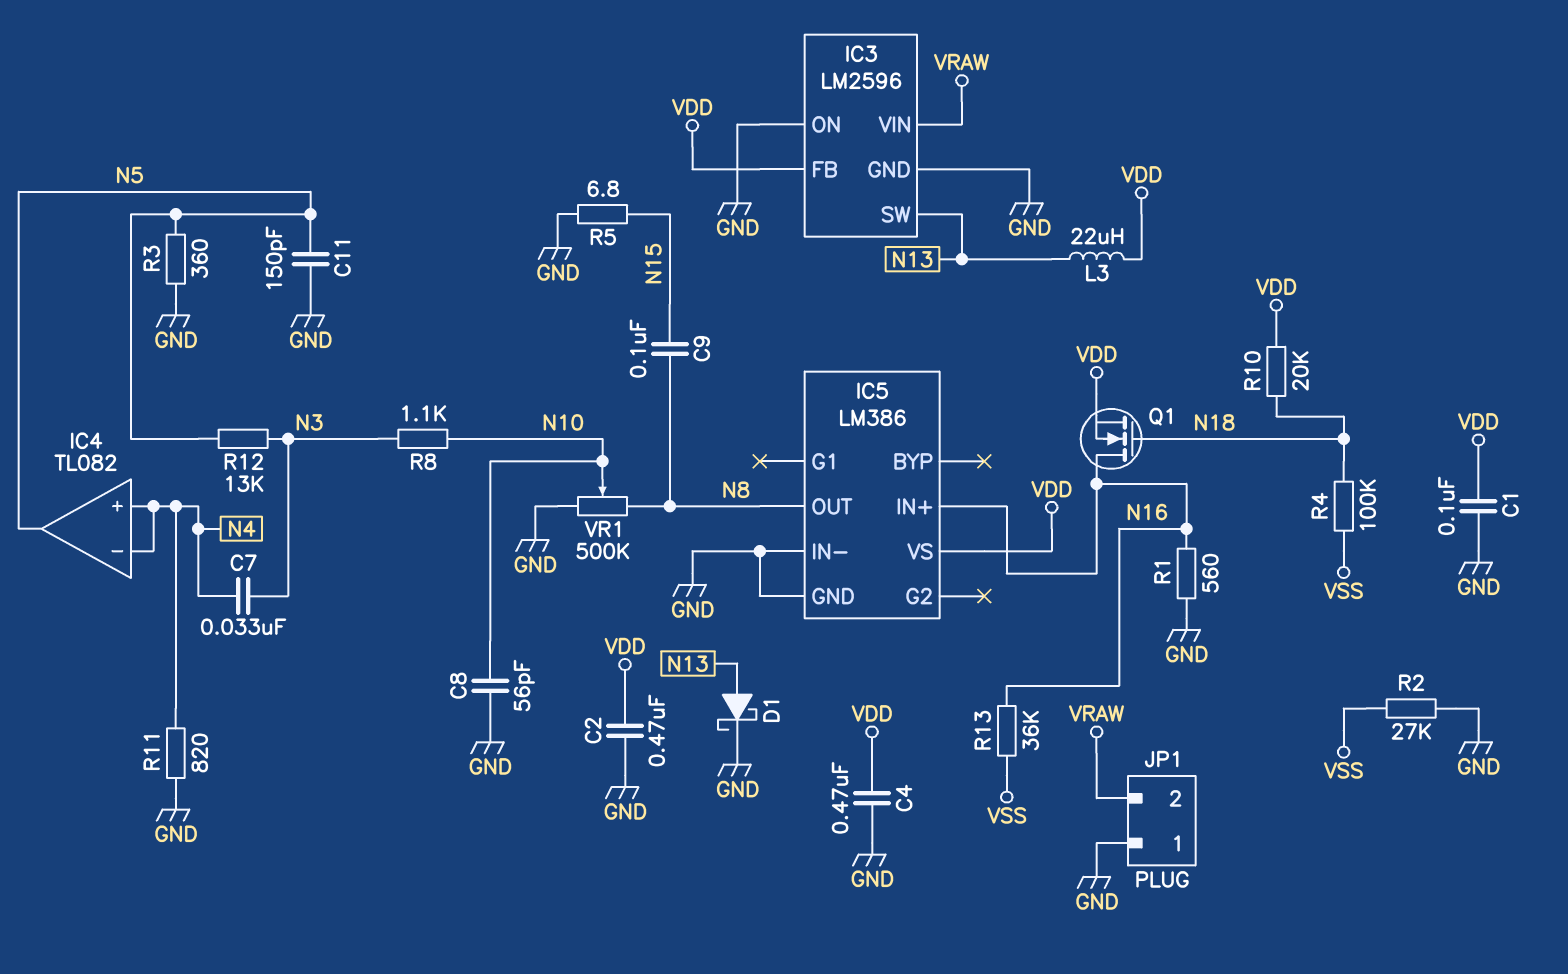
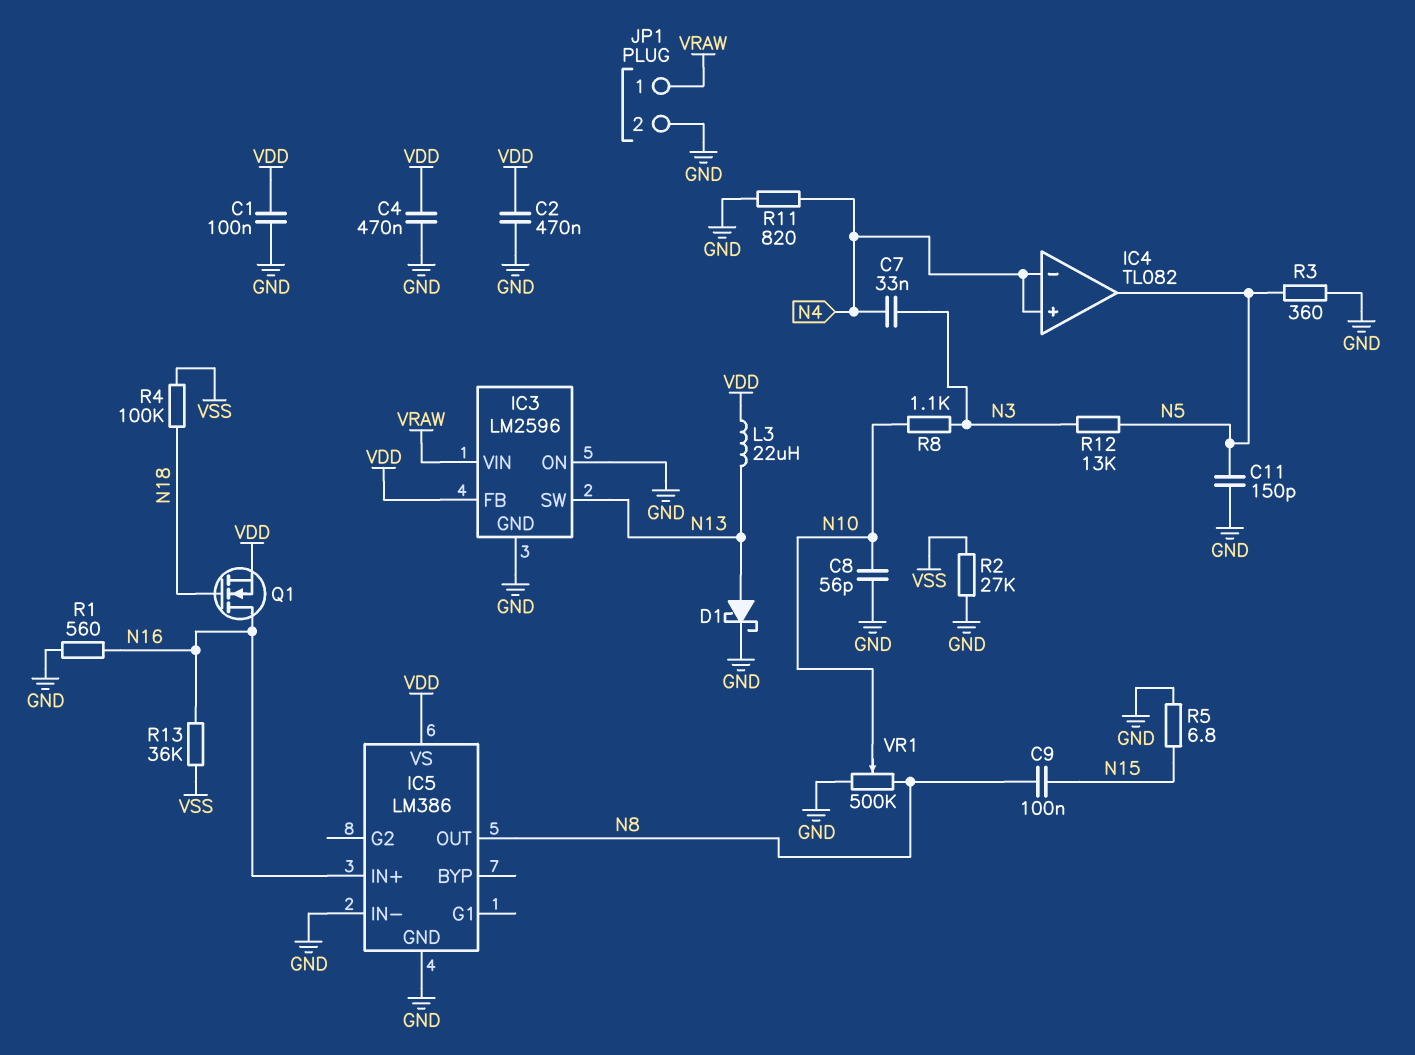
JP1 pin 1: GND -> VRAW
JP1 pin 2: VRAW -> GND
R10: 20k (N18, VDD) -> none

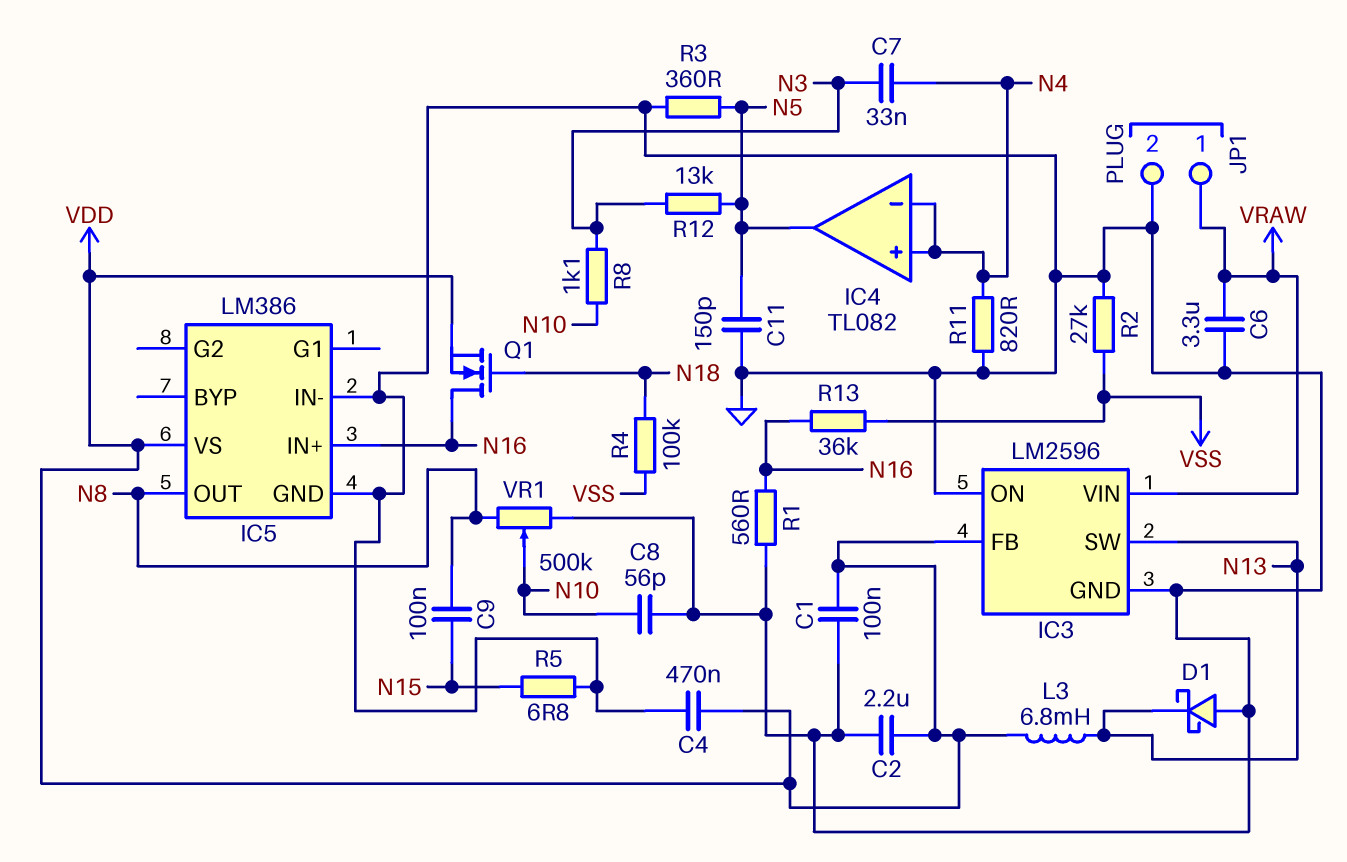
C2: 470nF (GND, VDD) -> 2.2uF (GND, VDD)
C6: none -> 3.3uF (GND, VRAW)
D1: schottky (A N13, K GND) -> schottky (A GND, K N13)
L3: 22uH (N13, VDD) -> 6.8mH (N13, VDD)

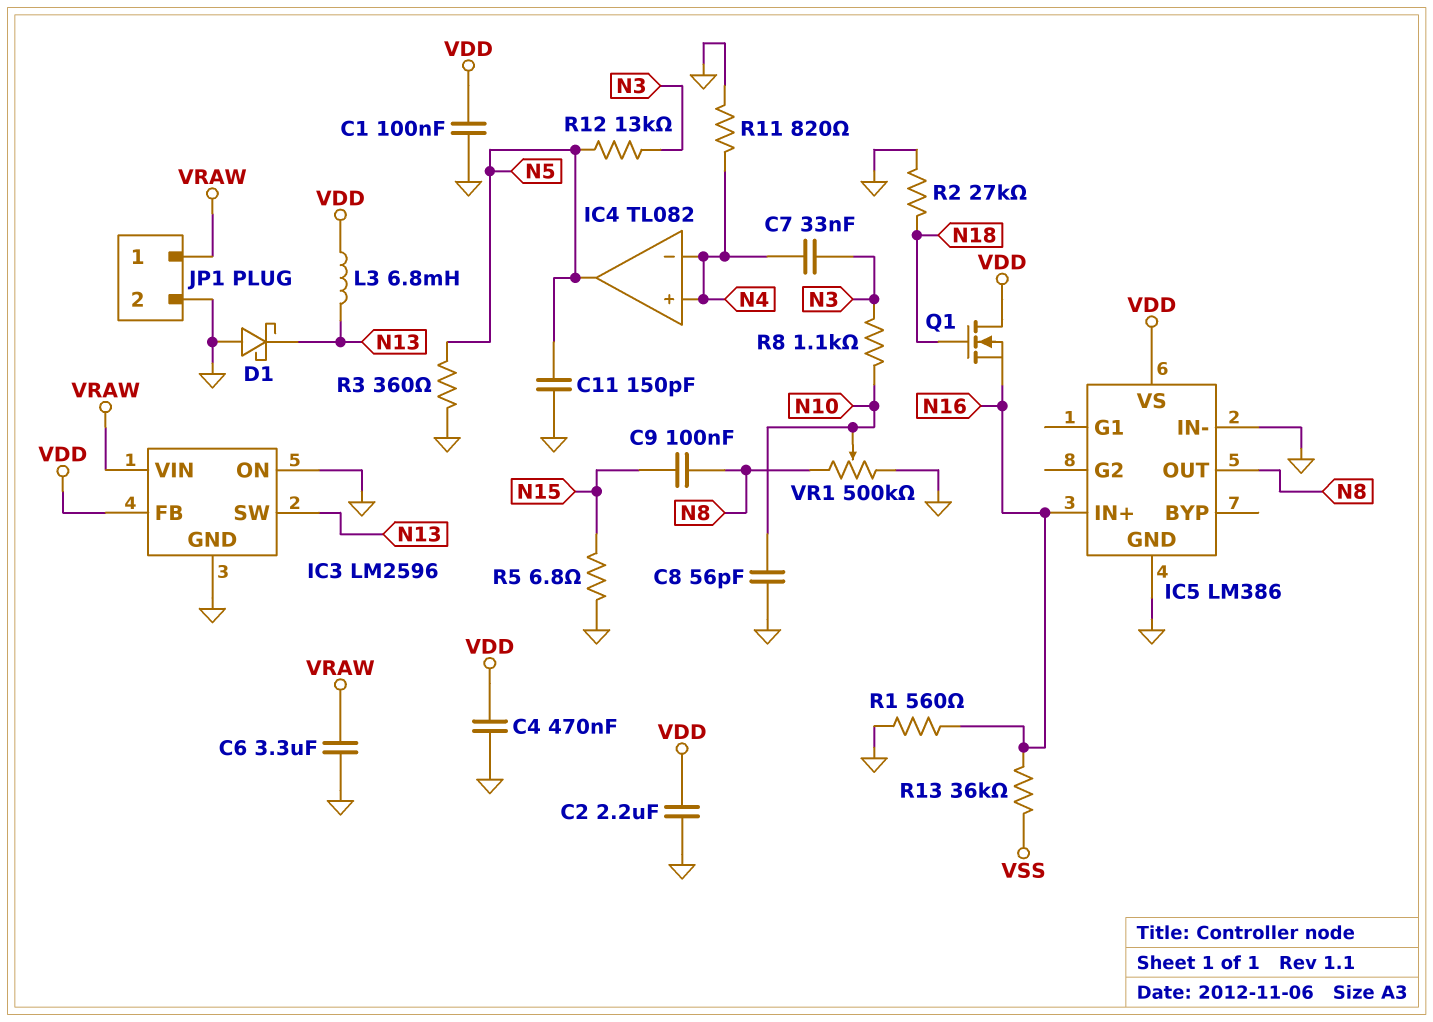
Q1: NMOS (G N18, D N16, S VDD) -> NMOS (G N18, D VDD, S N16)
R2: 27k (GND, VSS) -> 27k (GND, N18)
R4: 100k (N18, VSS) -> none

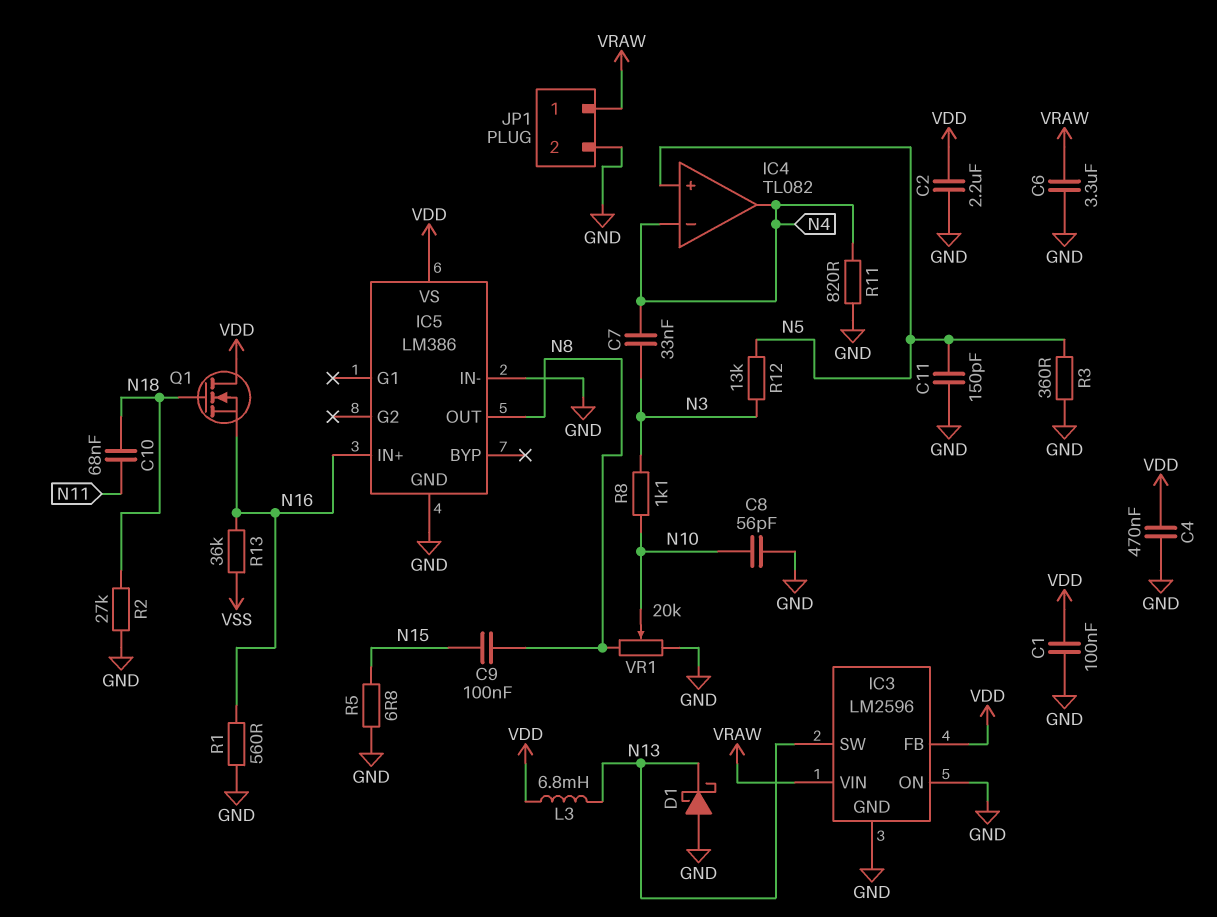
C10: none -> 68nF (N11, N18)
IC4 pin in+: N4 -> N5
IC4 pin out: N5 -> N4
VR1: 500k (GND, N8, wiper N10) -> 20k (GND, N8, wiper N10)

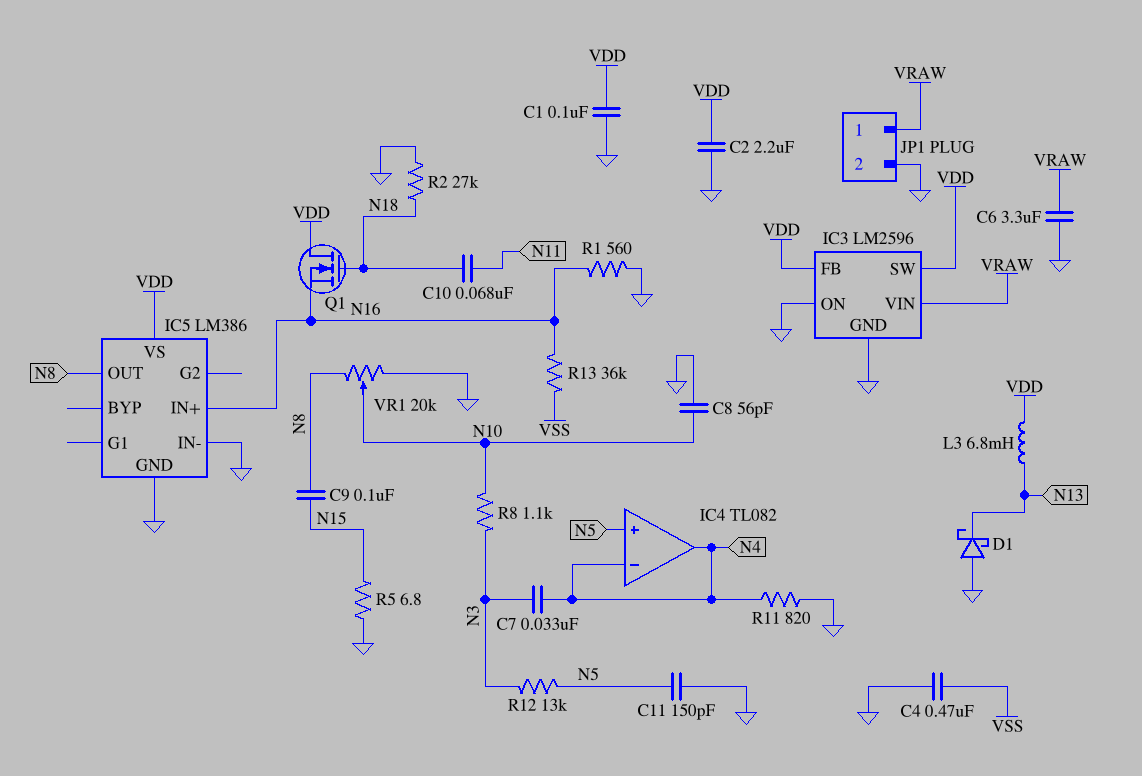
C4: 470nF (GND, VDD) -> 470nF (GND, VSS)
IC3 pin SW: N13 -> VDD
R3: 360 (GND, N5) -> none

